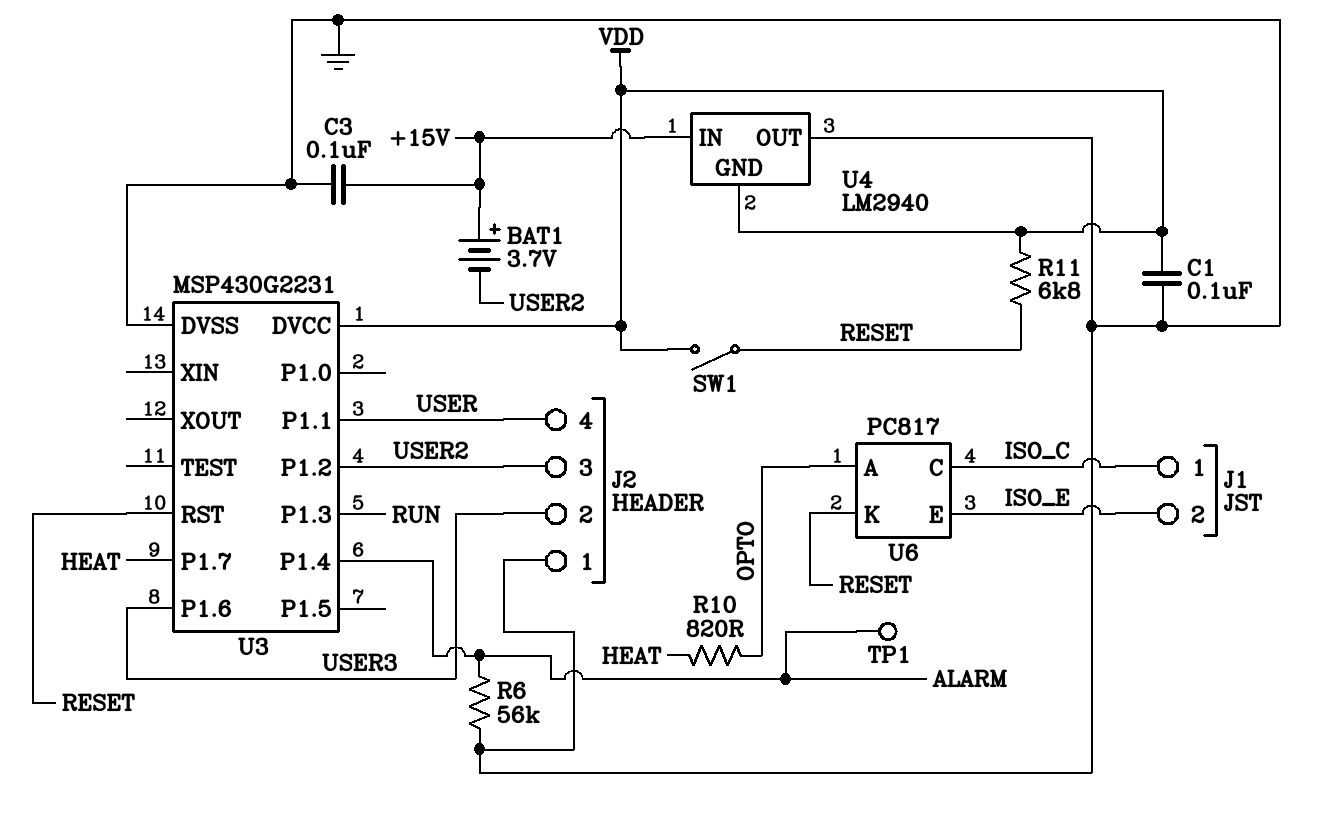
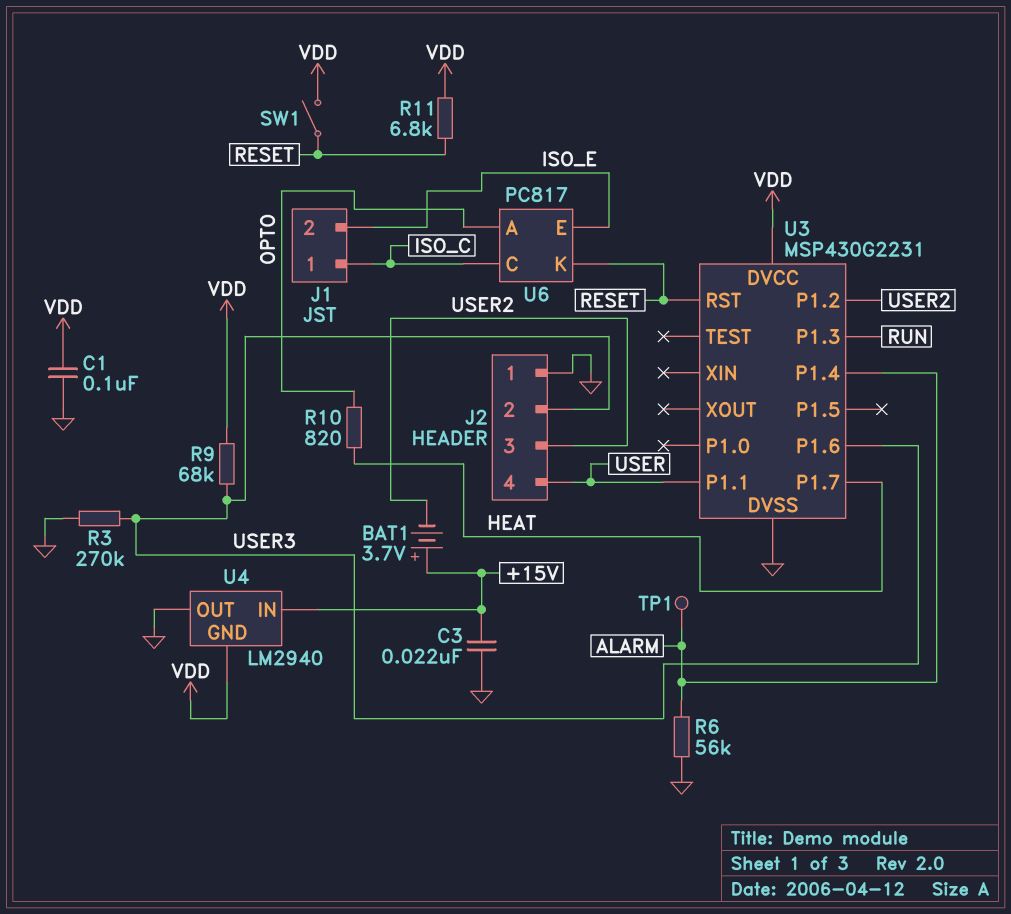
C3: 100nF (+15V, GND) -> 22nF (+15V, GND)
R3: none -> 270k (GND, USER3)
R9: none -> 68k (USER3, VDD)

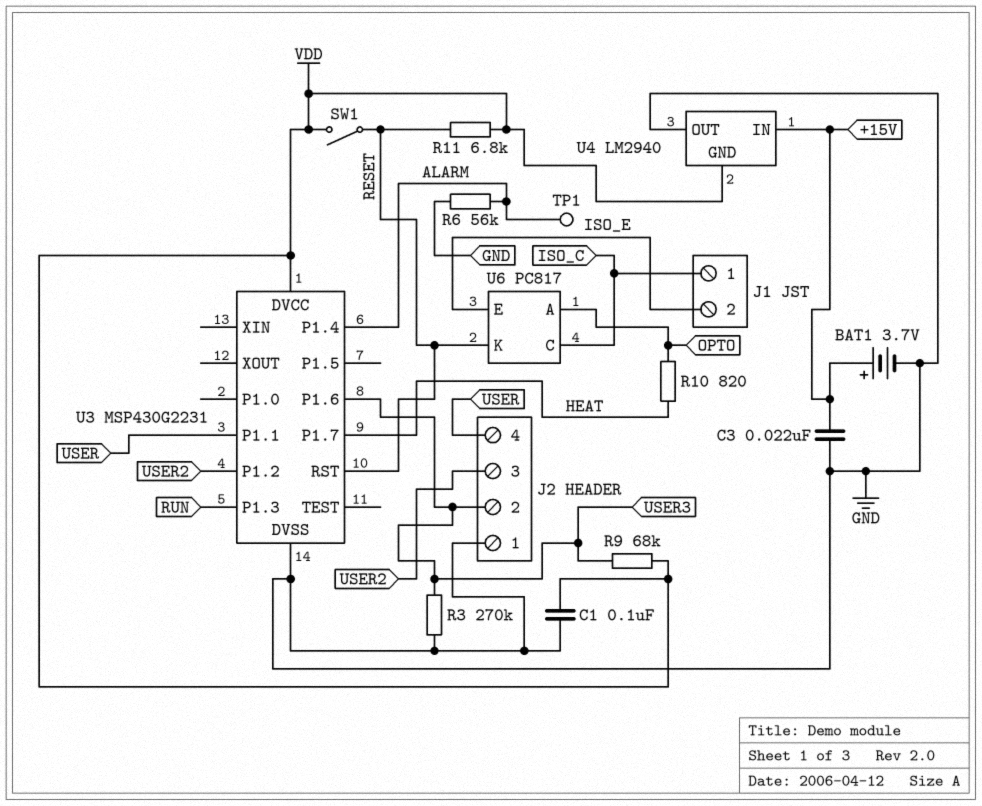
BAT1: 3.7V (plus +15V, minus USER2) -> 3.7V (plus +15V, minus GND)

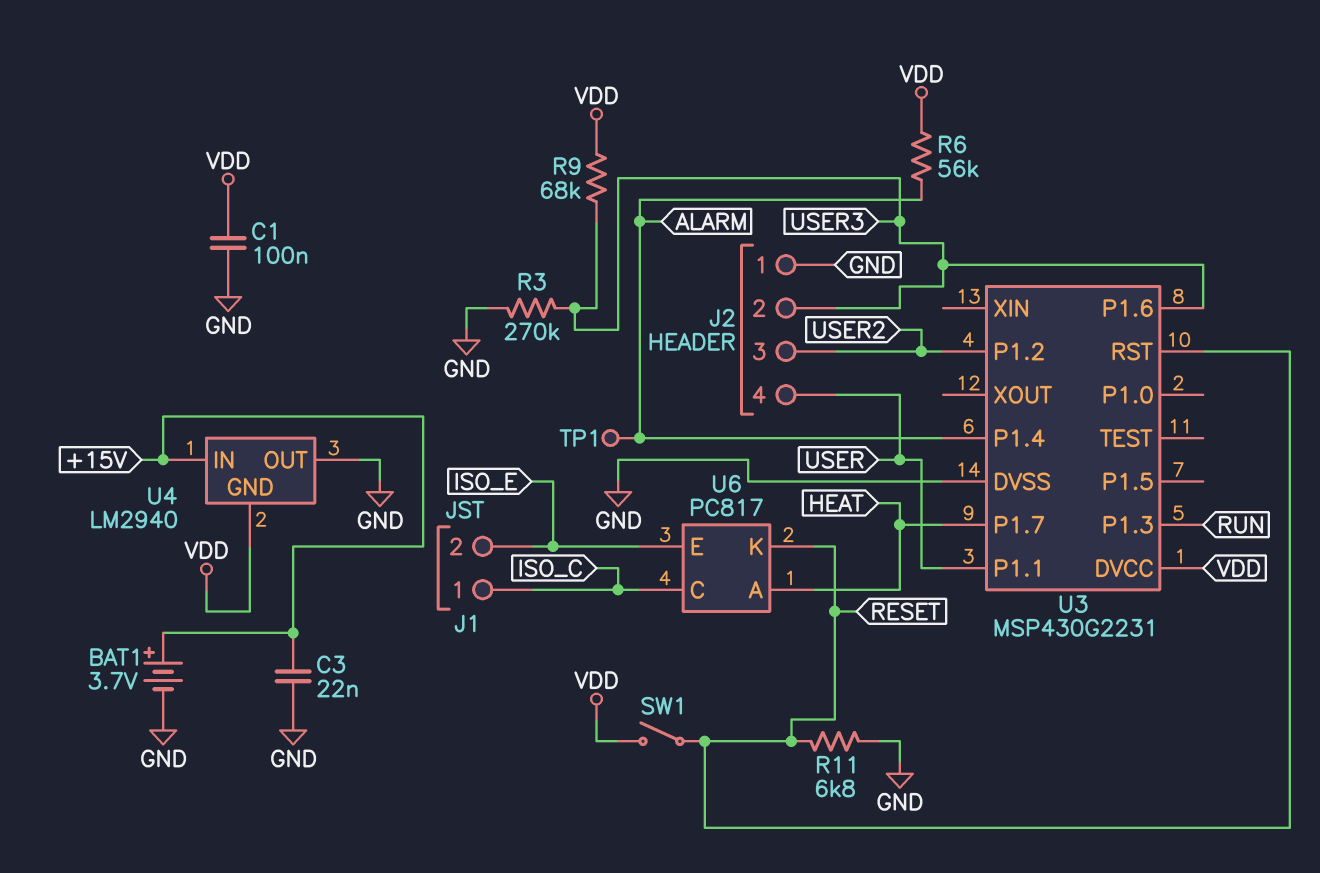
R6: 56k (ALARM, GND) -> 56k (ALARM, VDD)
R10: 820 (HEAT, OPTO) -> none
R11: 6.8k (RESET, VDD) -> 6.8k (GND, RESET)
U6 pin A: OPTO -> HEAT

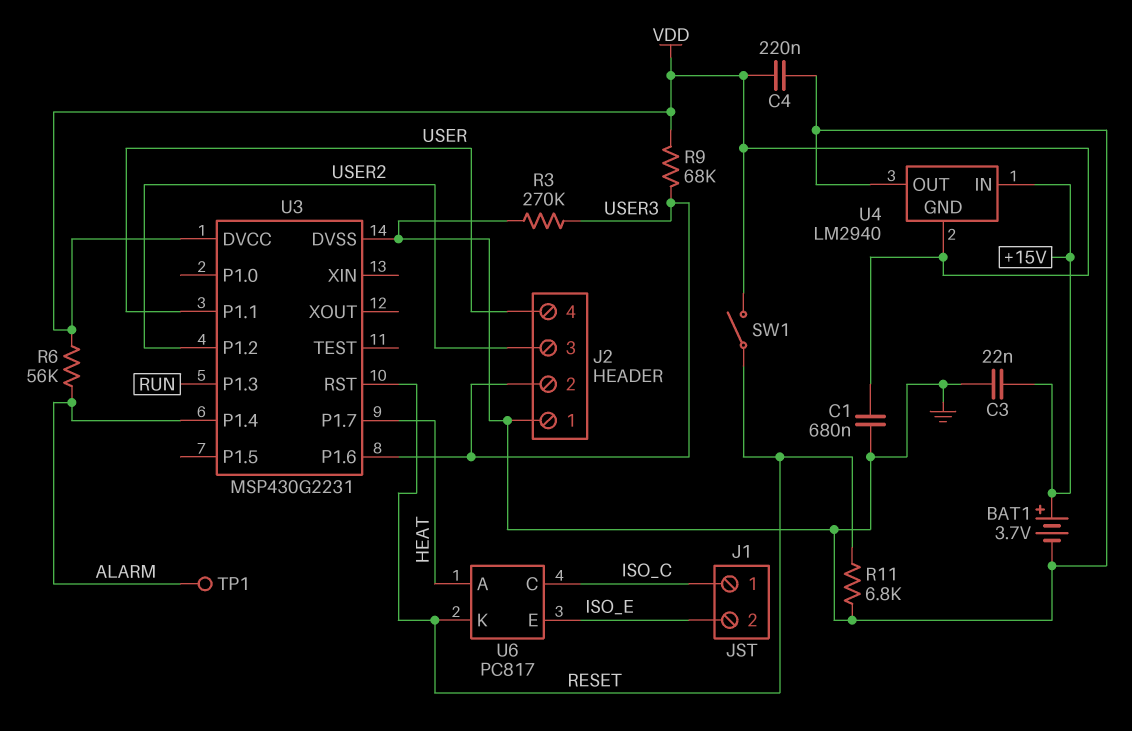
C1: 100nF (GND, VDD) -> 680nF (GND, VDD)
C4: none -> 220nF (GND, VDD)

